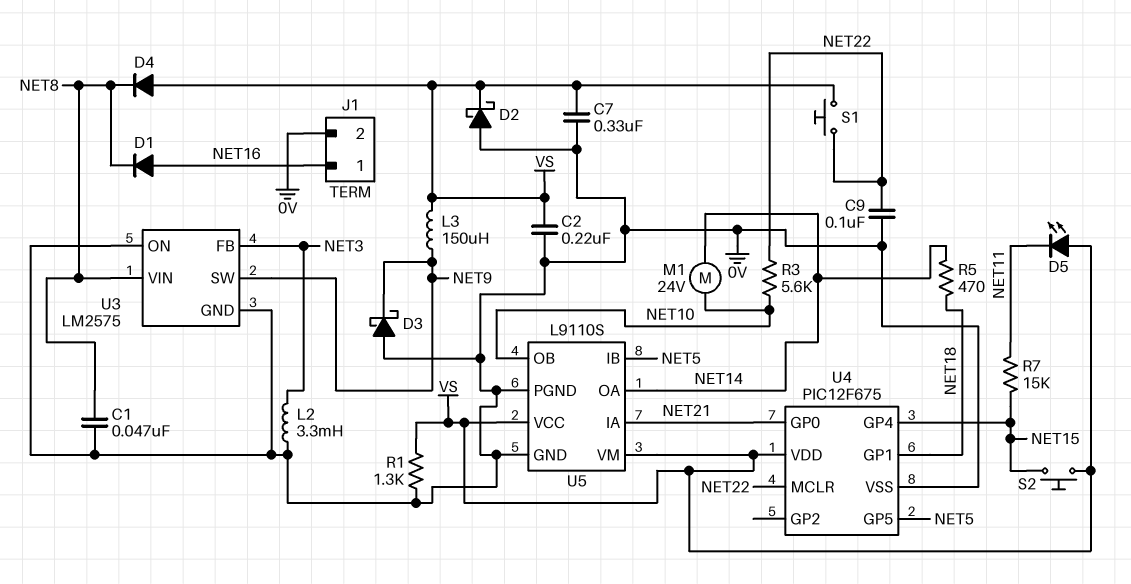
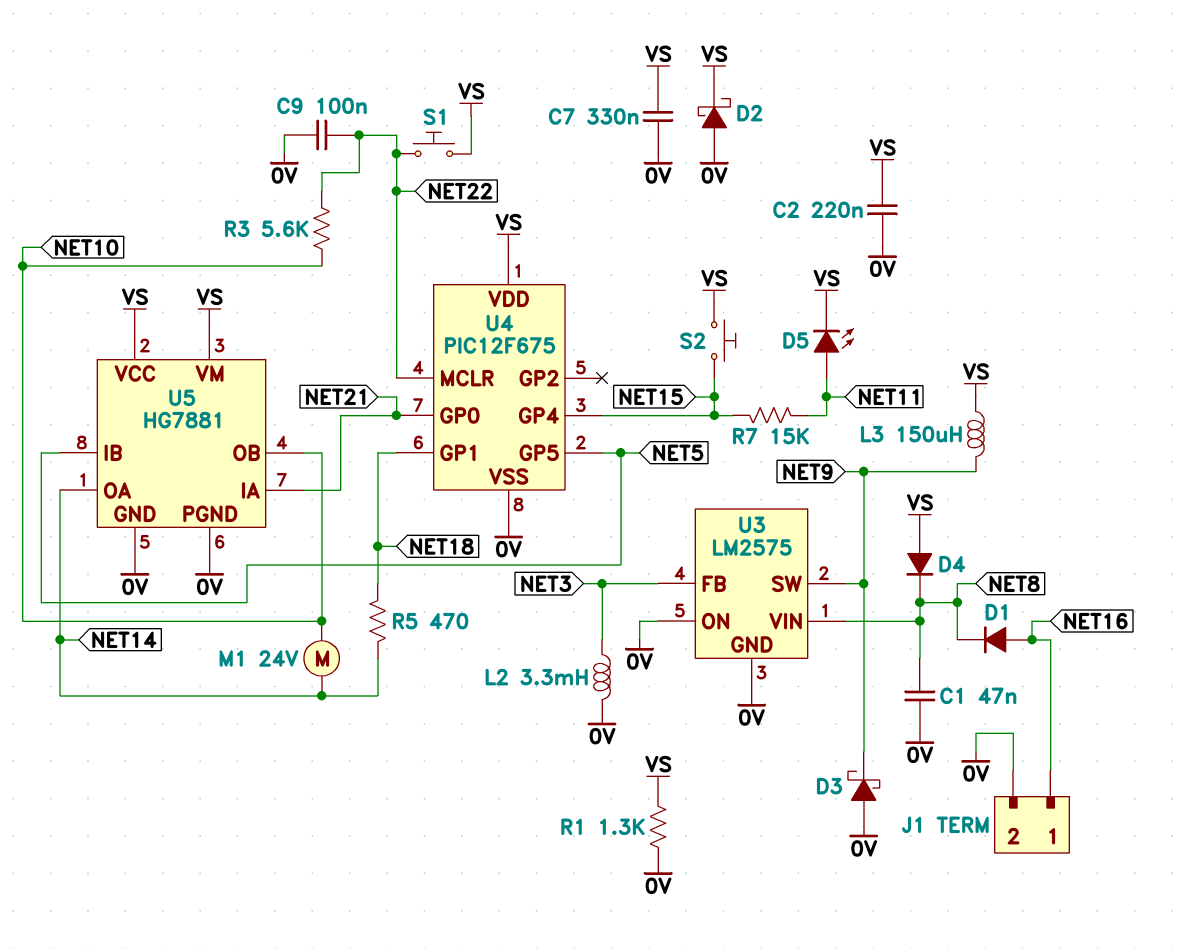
D5: LED (A VS, K NET11) -> LED (A NET11, K VS)
U5: L9110S -> HG7881

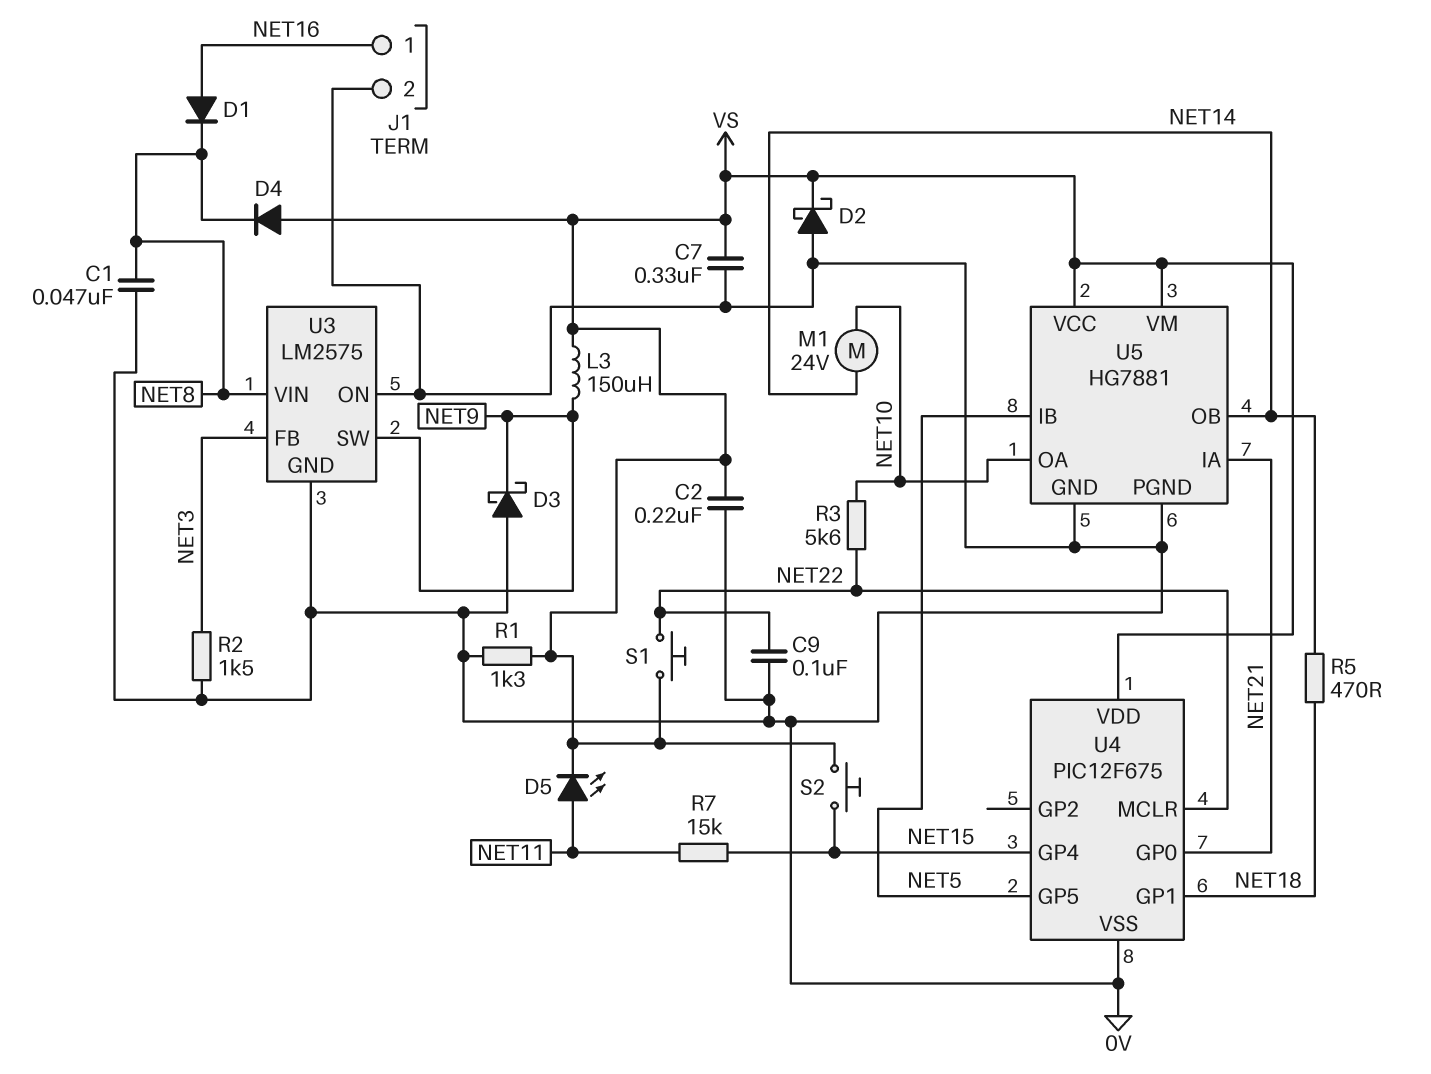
L2: 3.3mH (0V, NET3) -> none
R2: none -> 1.5k (0V, NET3)
U5 pin OA: NET14 -> NET10
U5 pin OB: NET10 -> NET14

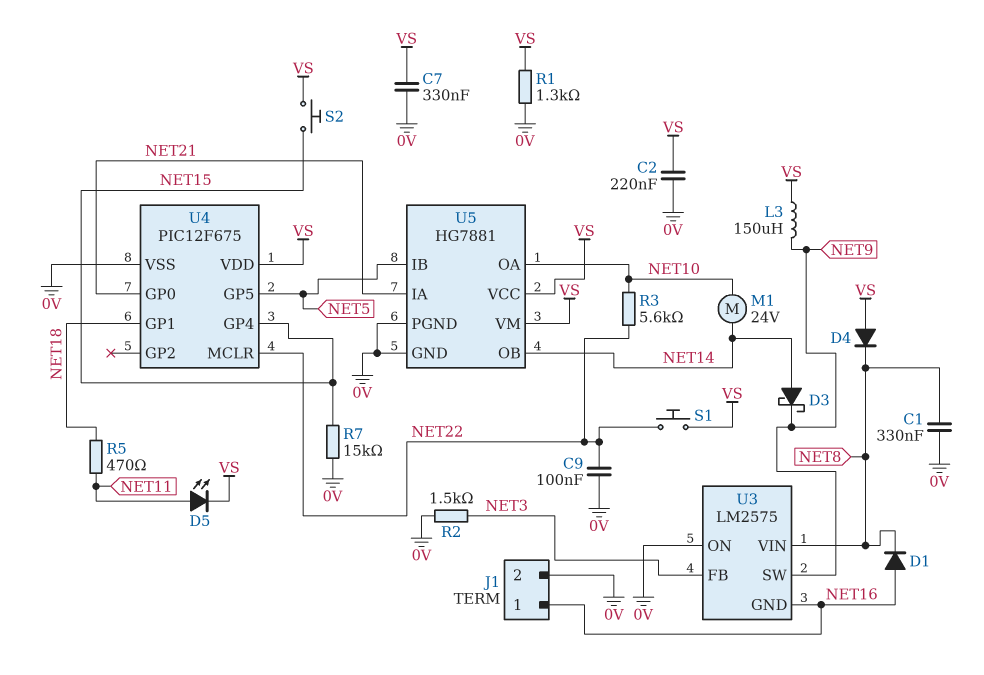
C1: 47nF (0V, NET8) -> 330nF (0V, NET8)
D2: schottky (A 0V, K VS) -> none
D3: schottky (A 0V, K NET9) -> schottky (A NET14, K NET9)
R5: 470 (NET14, NET18) -> 470 (NET11, NET18)
R7: 15k (NET11, NET15) -> 15k (0V, NET15)
U3 pin GND: 0V -> NET16

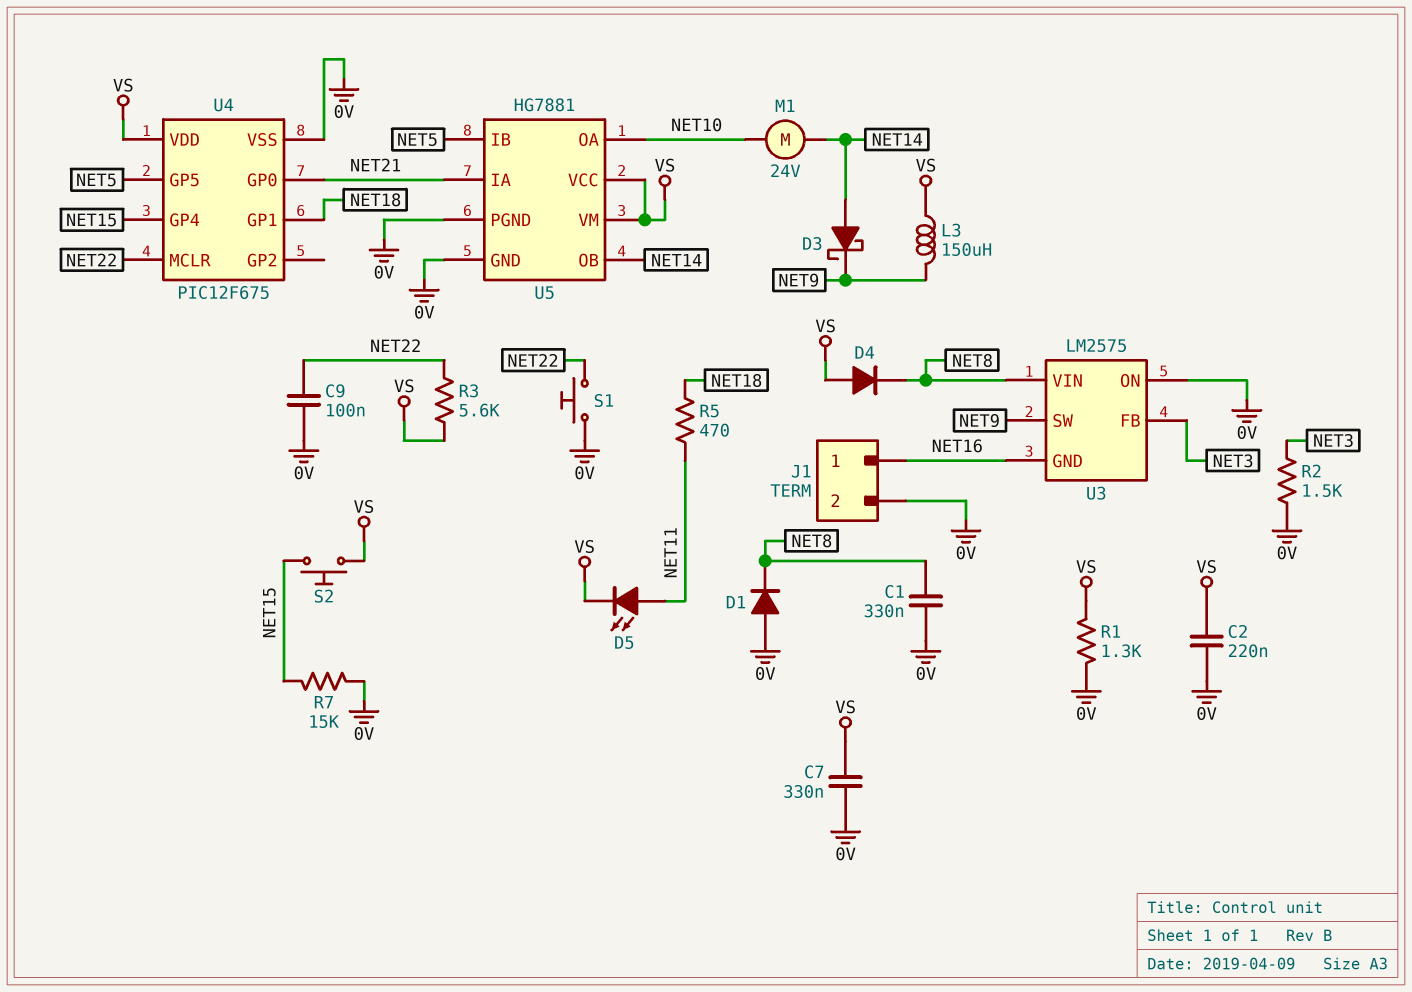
D1: diode (A NET16, K NET8) -> diode (A 0V, K NET8)
R3: 5.6k (NET10, NET22) -> 5.6k (NET22, VS)
S1: button (NET22, VS) -> button (0V, NET22)

